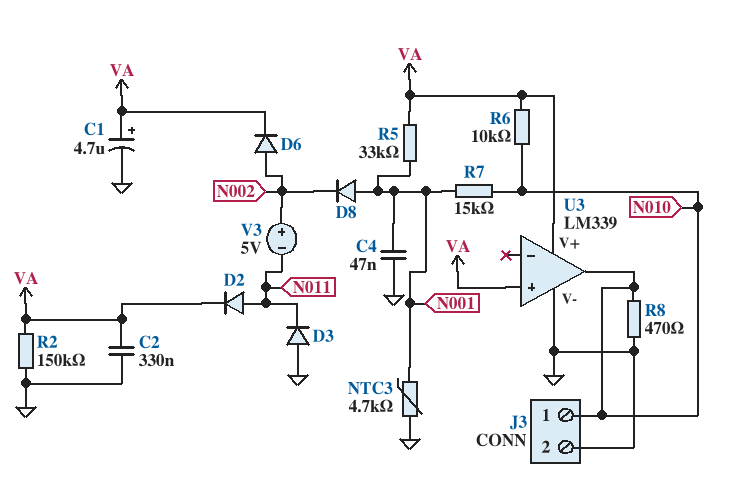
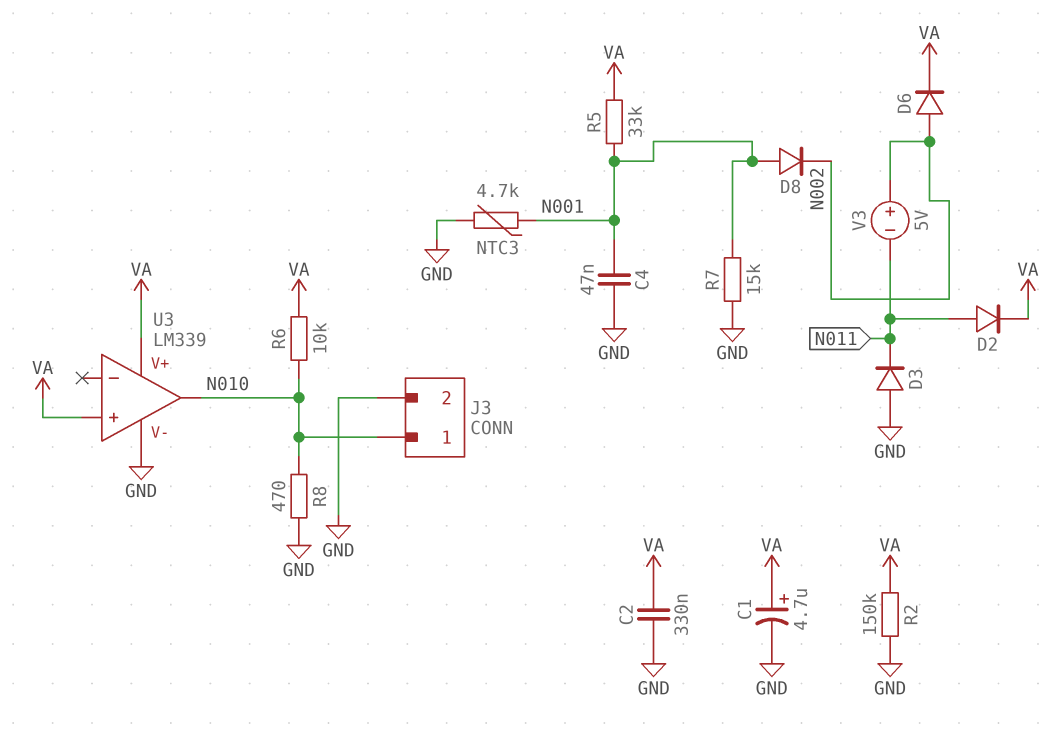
R7: 15k (N001, N010) -> 15k (GND, N001)

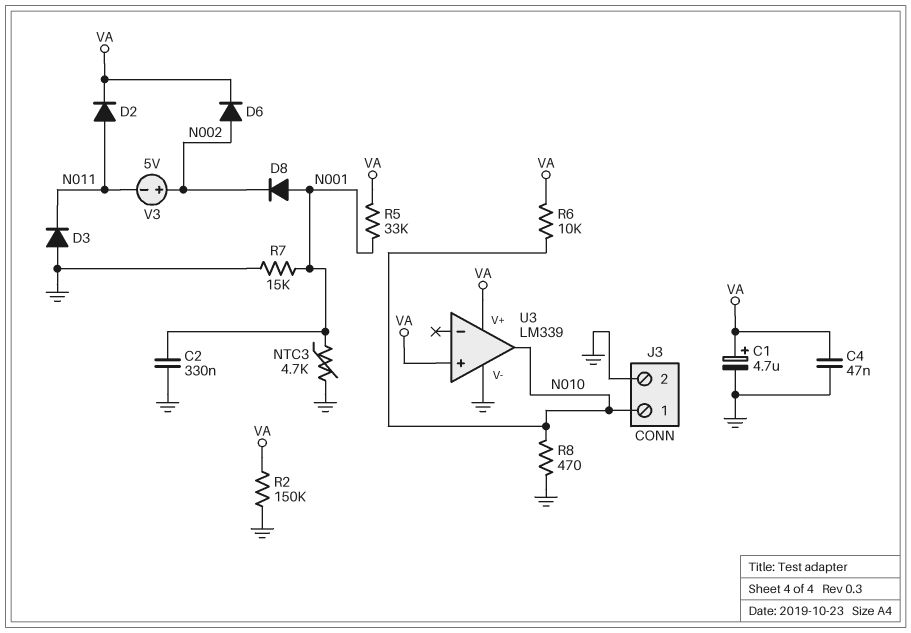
C2: 330nF (GND, VA) -> 330nF (GND, N001)
C4: 47nF (GND, N001) -> 47nF (GND, VA)

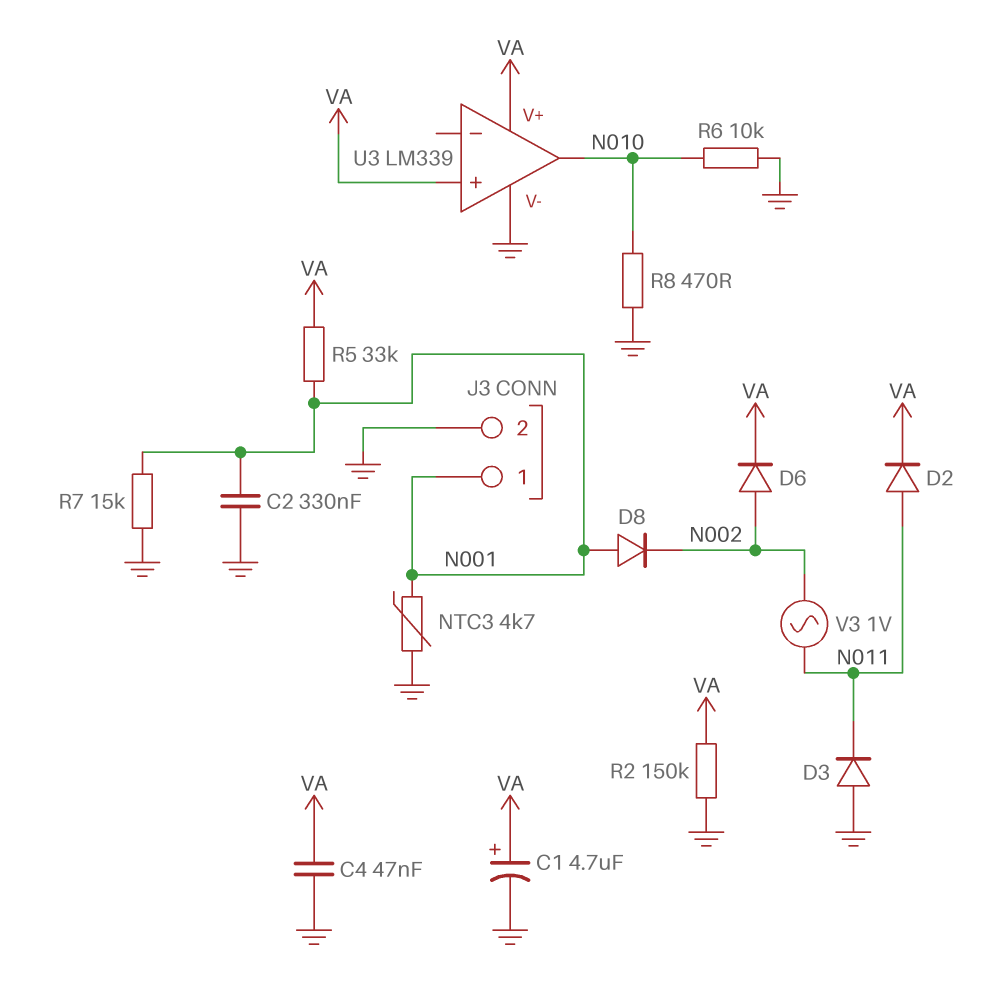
J3 pin 1: N010 -> N001
R6: 10k (N010, VA) -> 10k (GND, N010)
V3: 5V (plus N002, minus N011) -> AC 1V (N002, N011)

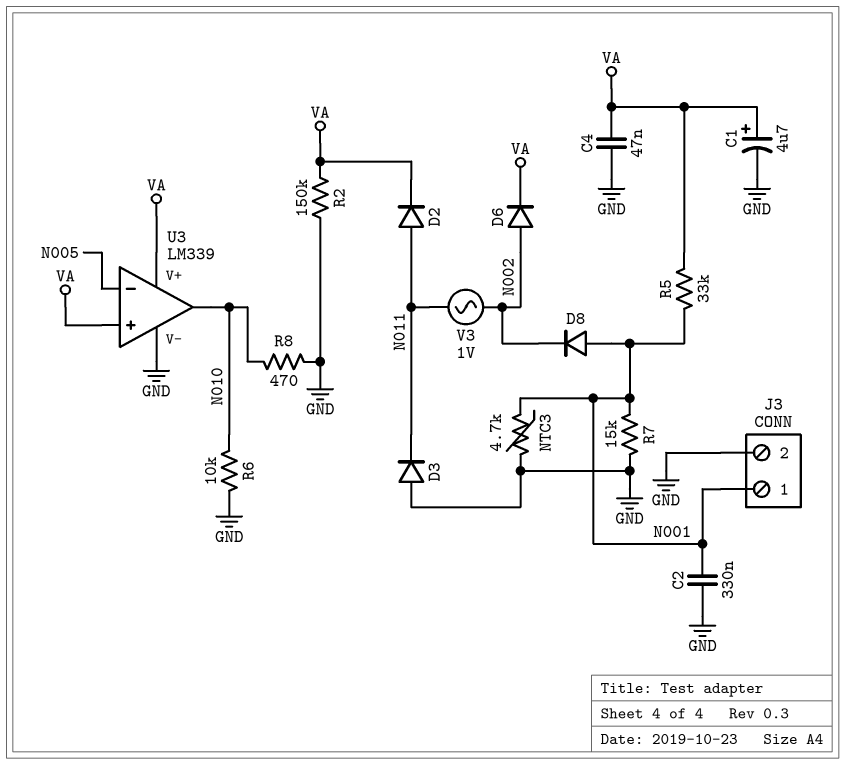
U3 pin in-: none -> N005

